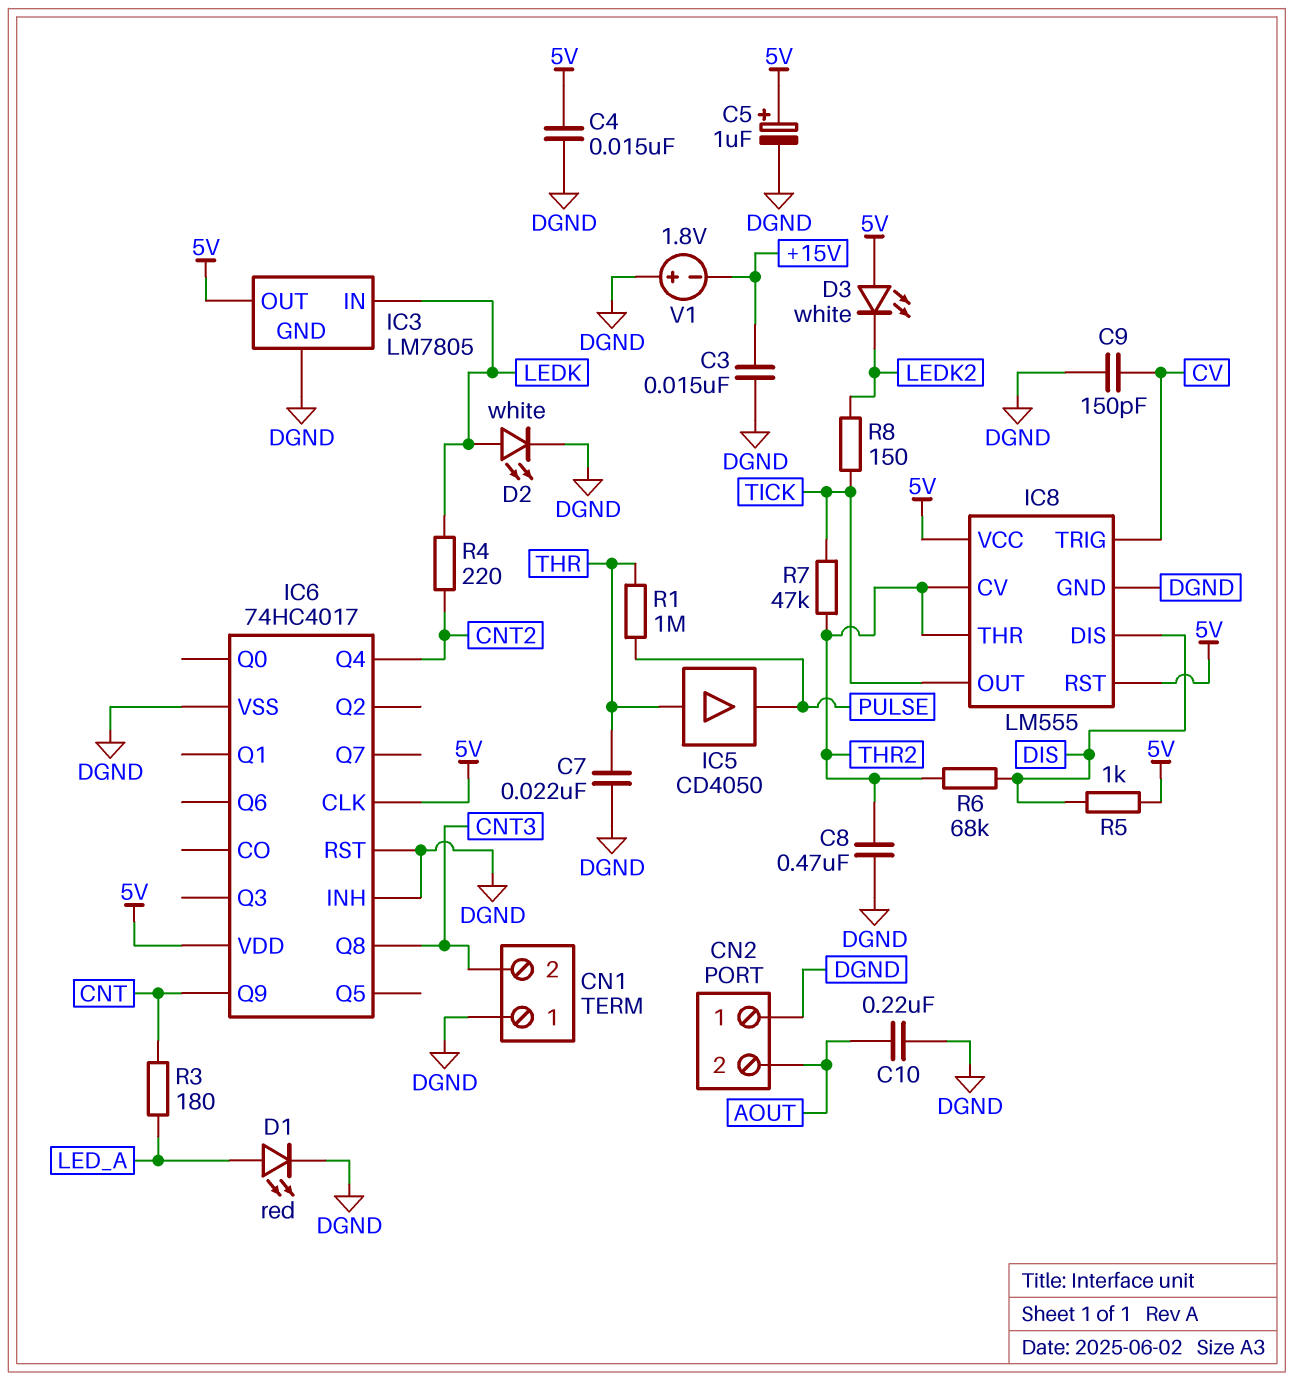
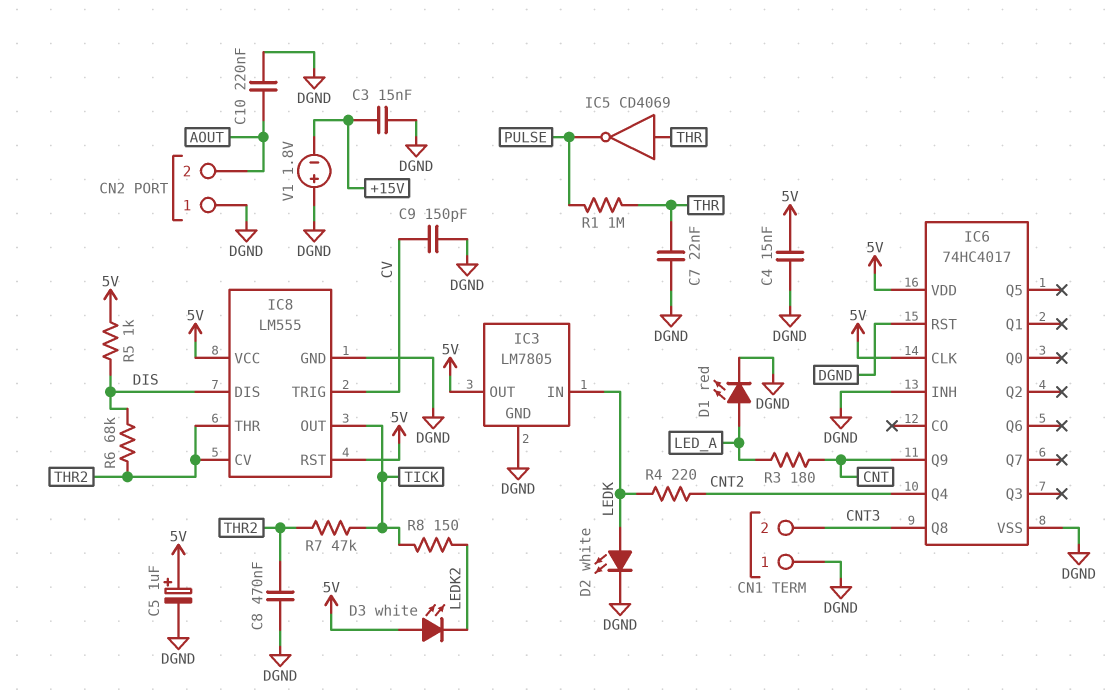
IC5: buffer CD4050 (in THR, out PULSE) -> NOT CD4069 (in THR, out PULSE)

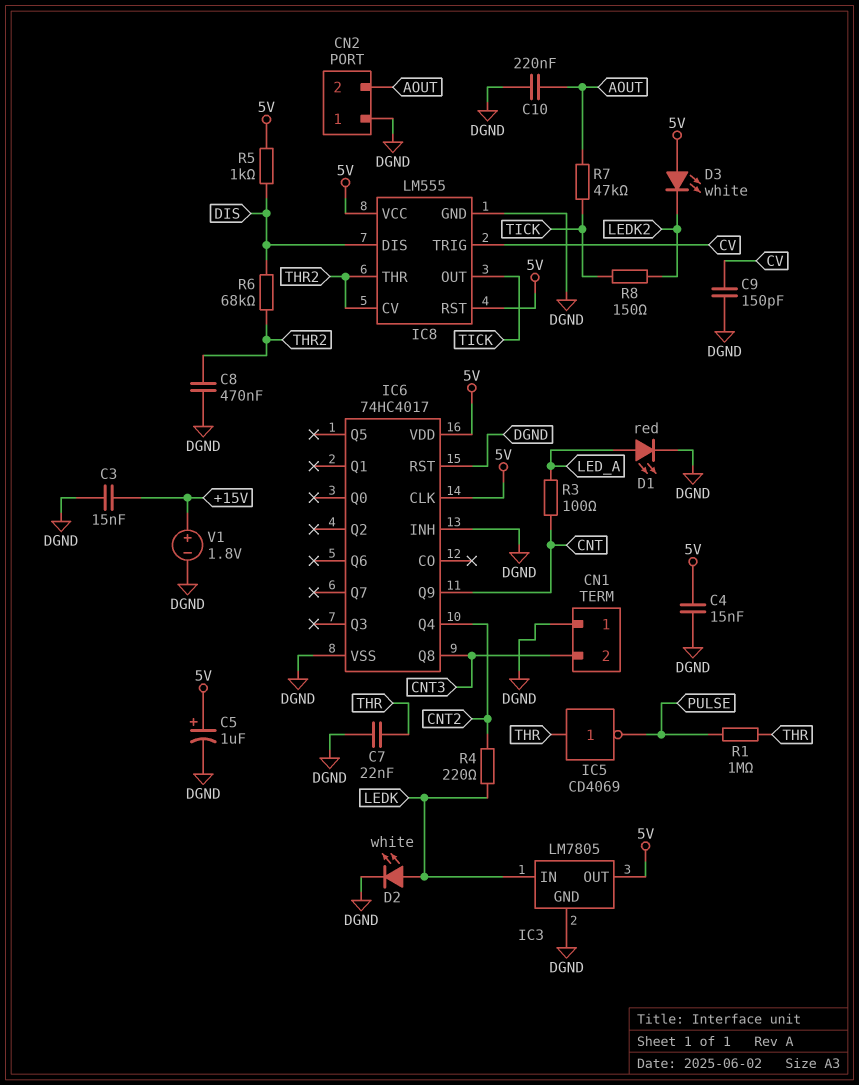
R3: 180 (CNT, LED_A) -> 100 (CNT, LED_A)
R7: 47k (THR2, TICK) -> 47k (AOUT, TICK)
V1: 1.8V (plus DGND, minus +15V) -> 1.8V (plus +15V, minus DGND)

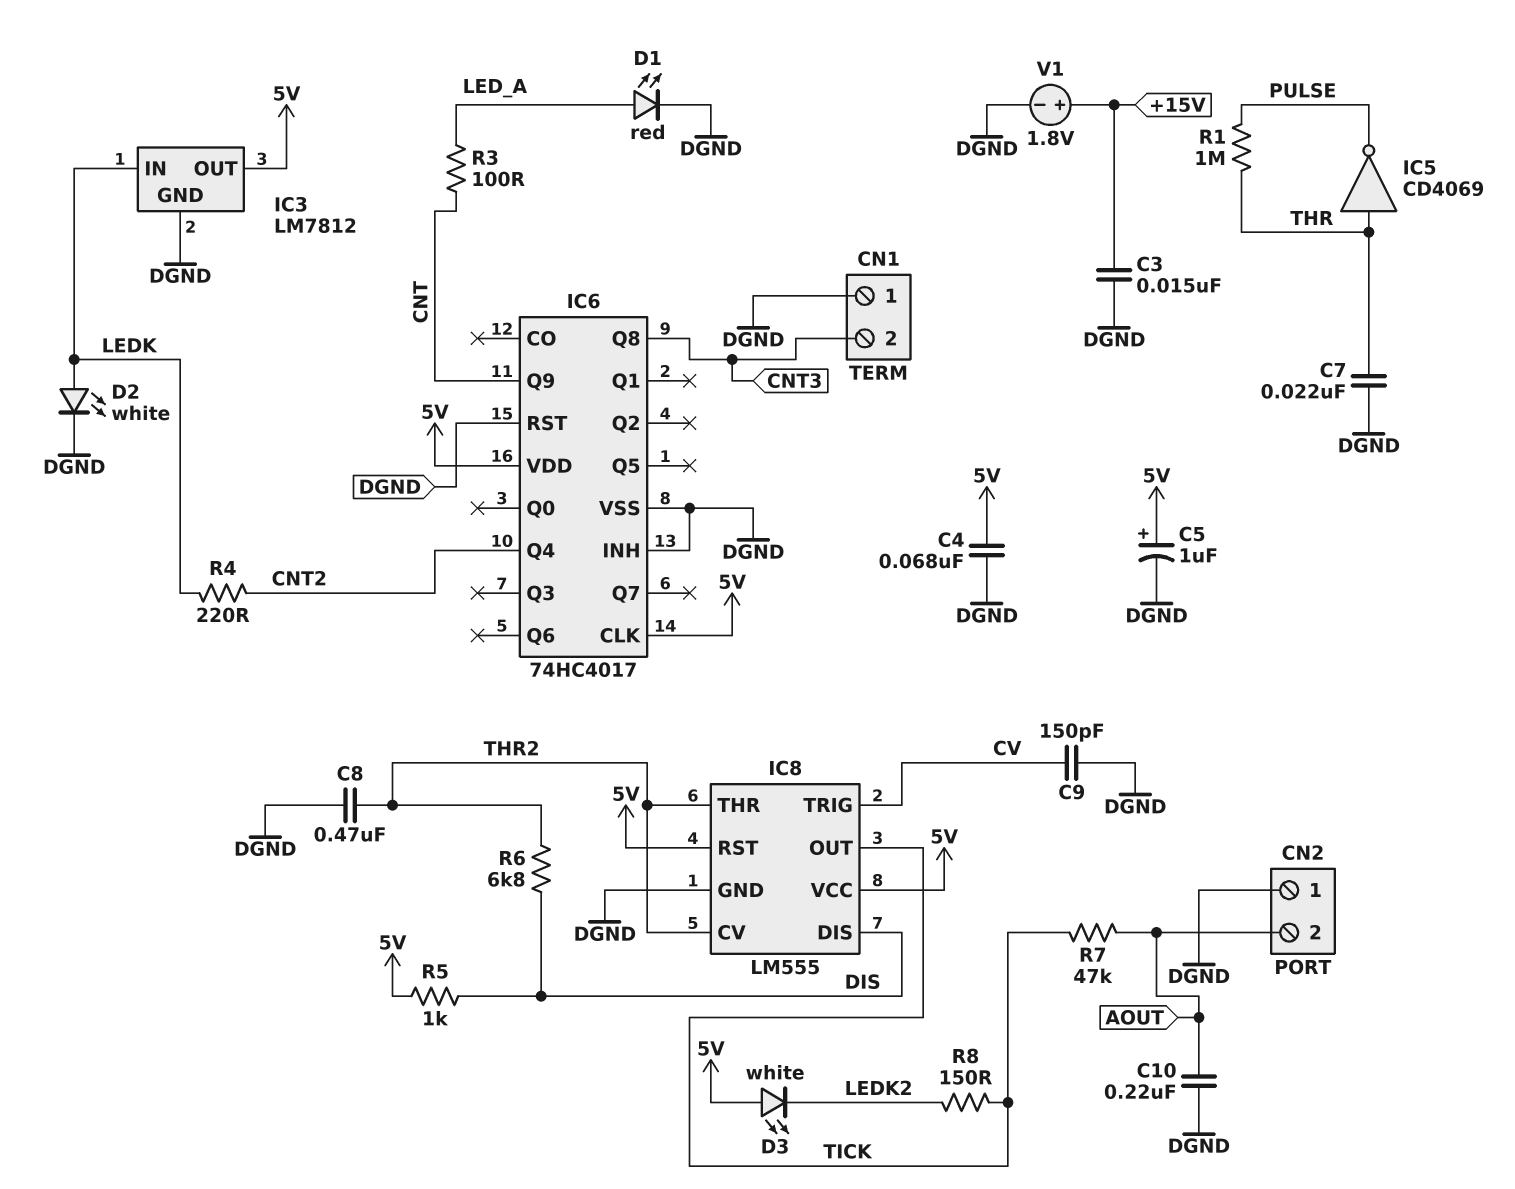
C4: 15nF (5V, DGND) -> 68nF (5V, DGND)
IC3: LM7805 -> LM7812
R6: 68k (DIS, THR2) -> 6.8k (DIS, THR2)

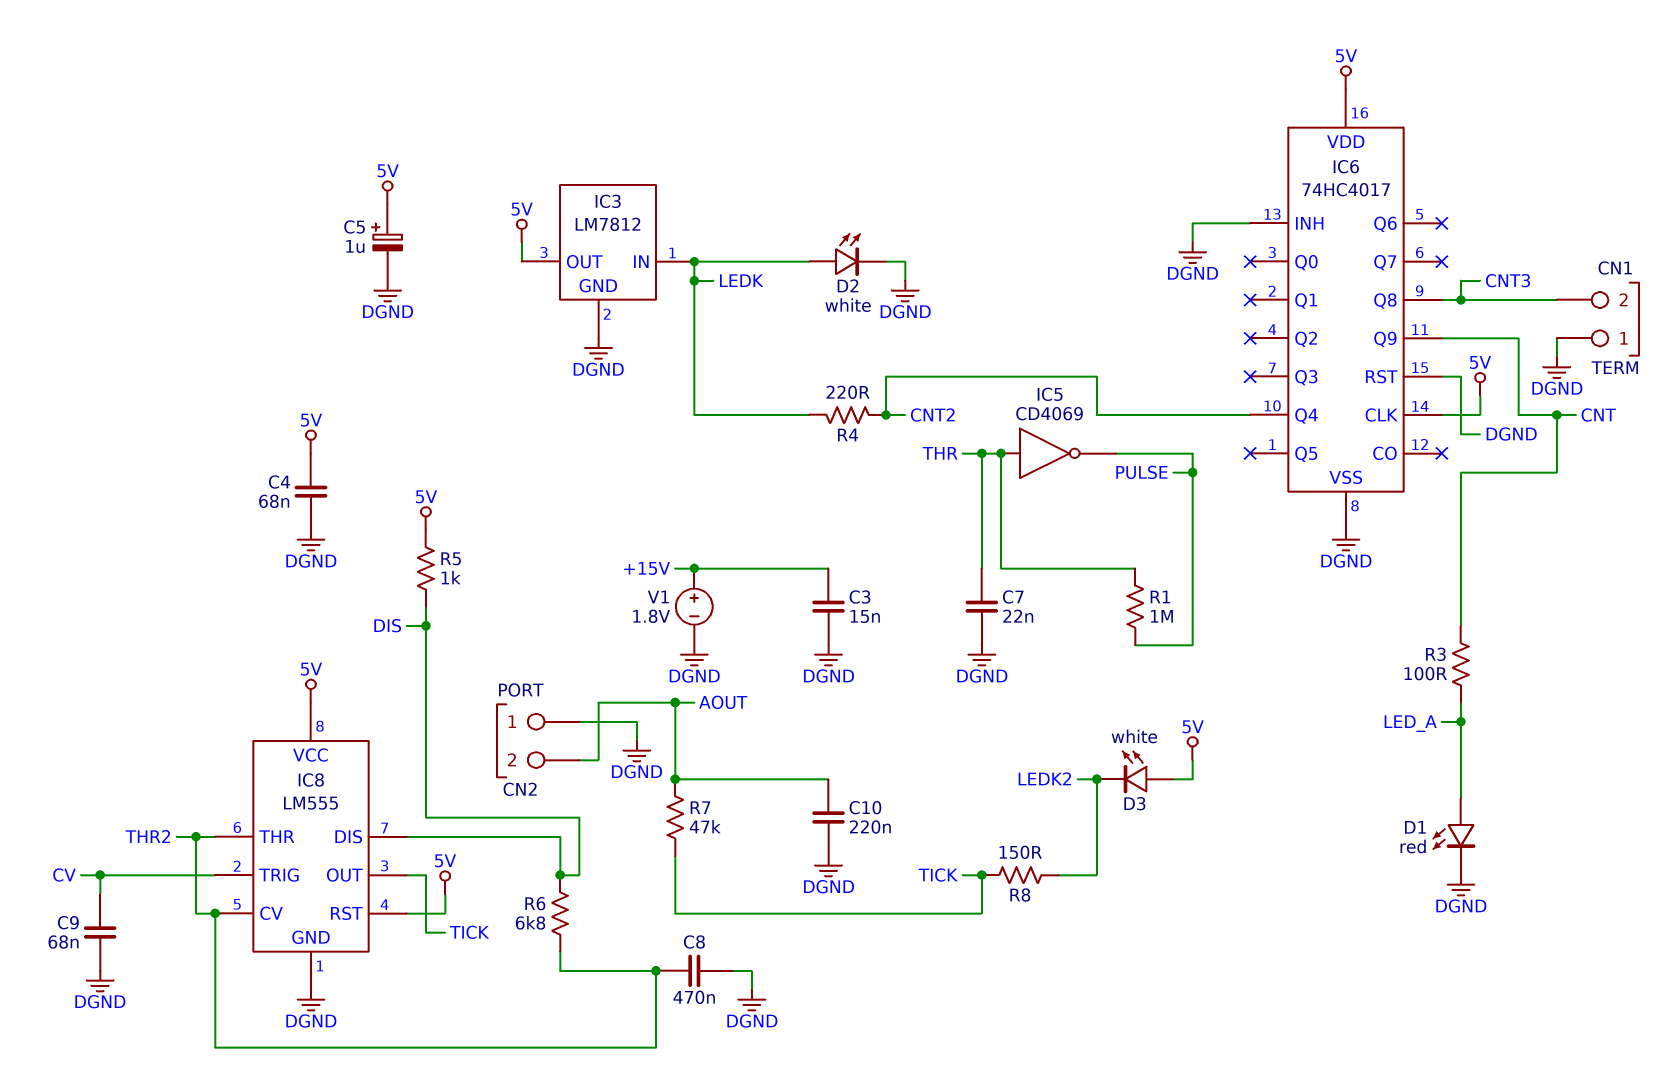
C9: 150pF (CV, DGND) -> 68nF (CV, DGND)

